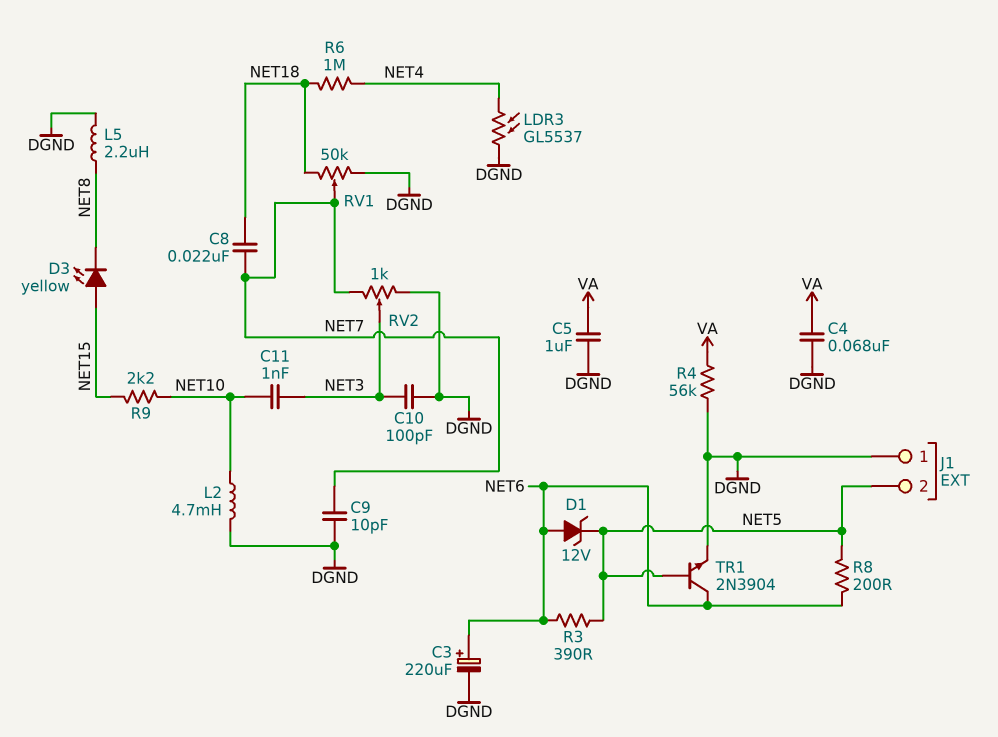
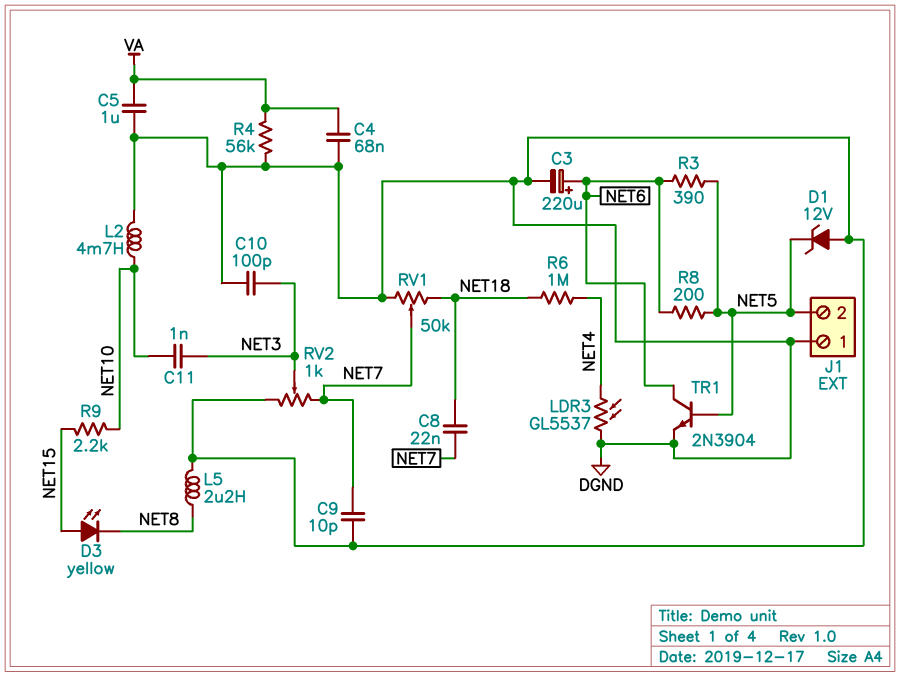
D1: zener 12V (A NET6, K NET5) -> zener 12V (A DGND, K NET5)

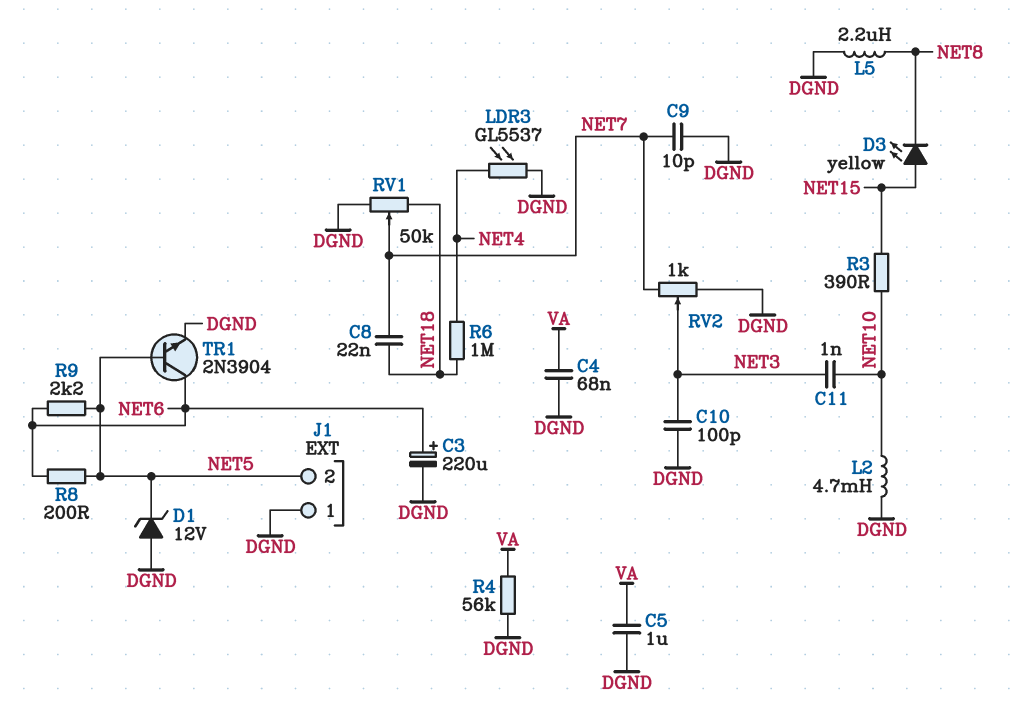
R3: 390 (NET5, NET6) -> 390 (NET10, NET15)
R9: 2.2k (NET10, NET15) -> 2.2k (NET5, NET6)

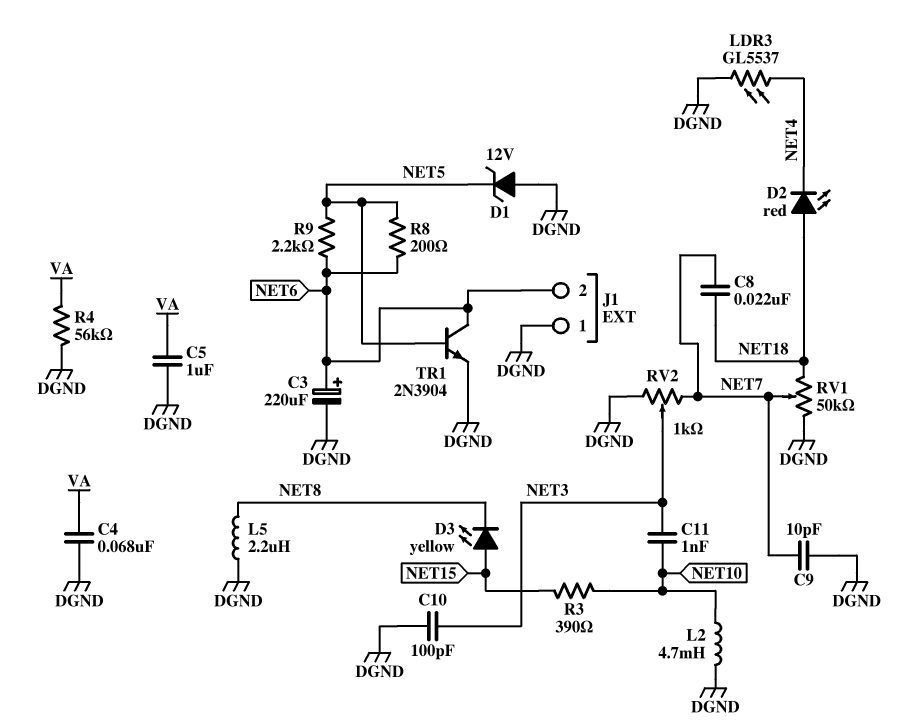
D2: none -> LED red (A NET18, K NET4)
J1 pin 2: NET5 -> NET6
R6: 1M (NET4, NET18) -> none

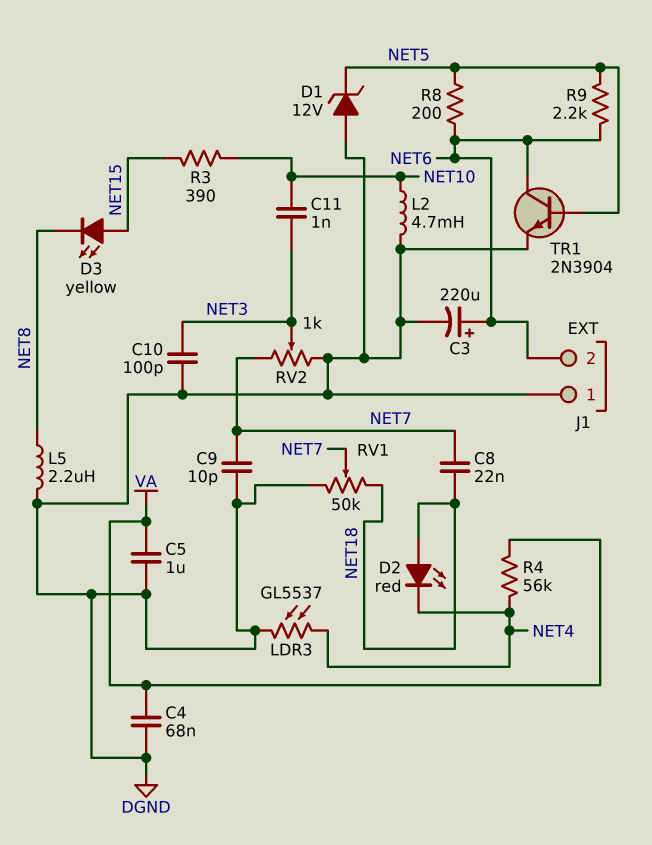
R4: 56k (DGND, VA) -> 56k (NET4, VA)

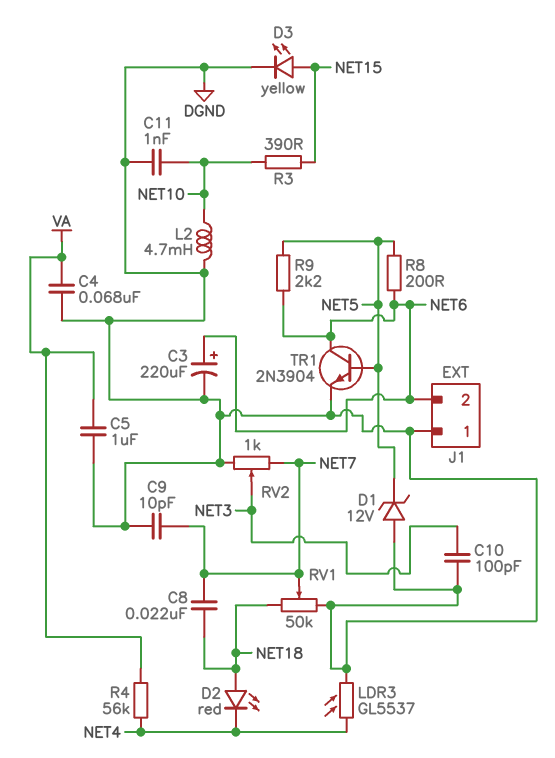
C11: 1nF (NET3, NET10) -> 1nF (DGND, NET10)
D3: LED yellow (A NET15, K NET8) -> LED yellow (A NET15, K DGND)
L5: 2.2uH (DGND, NET8) -> none

